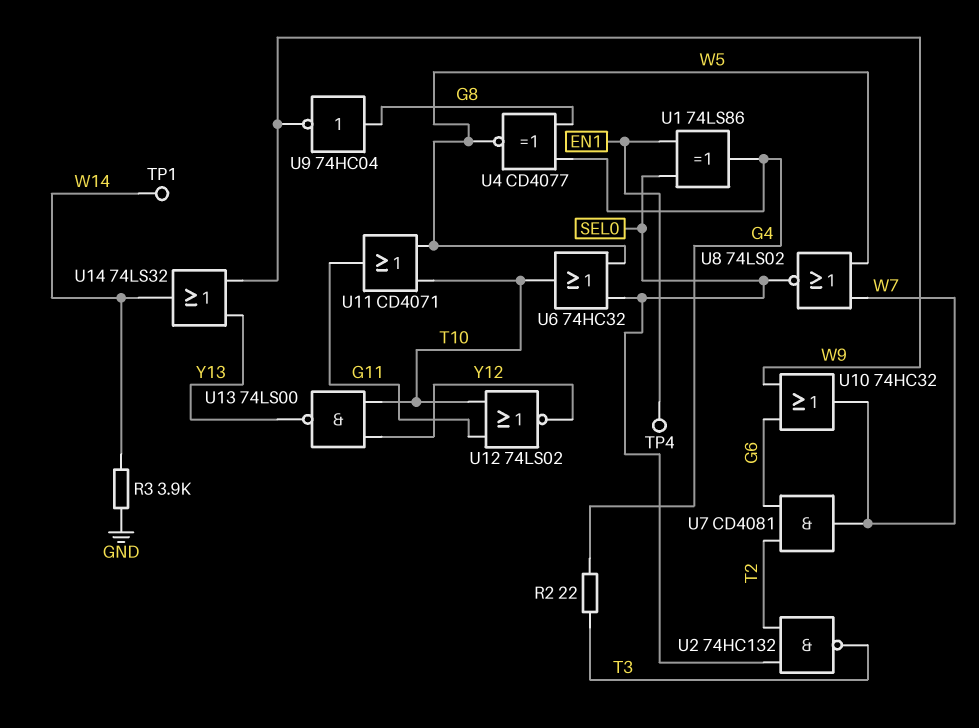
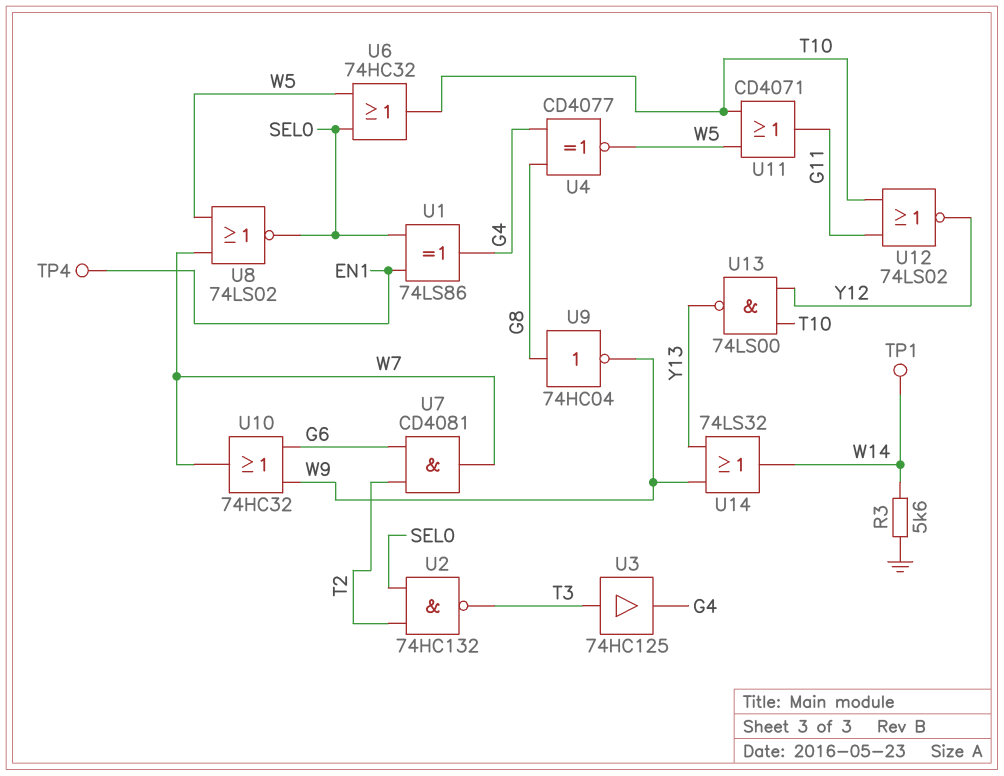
R2: 22 (G4, T3) -> none
R3: 3.9k (GND, W14) -> 5.6k (GND, W14)
U3: none -> buffer 74HC125 (in T3, out G4)

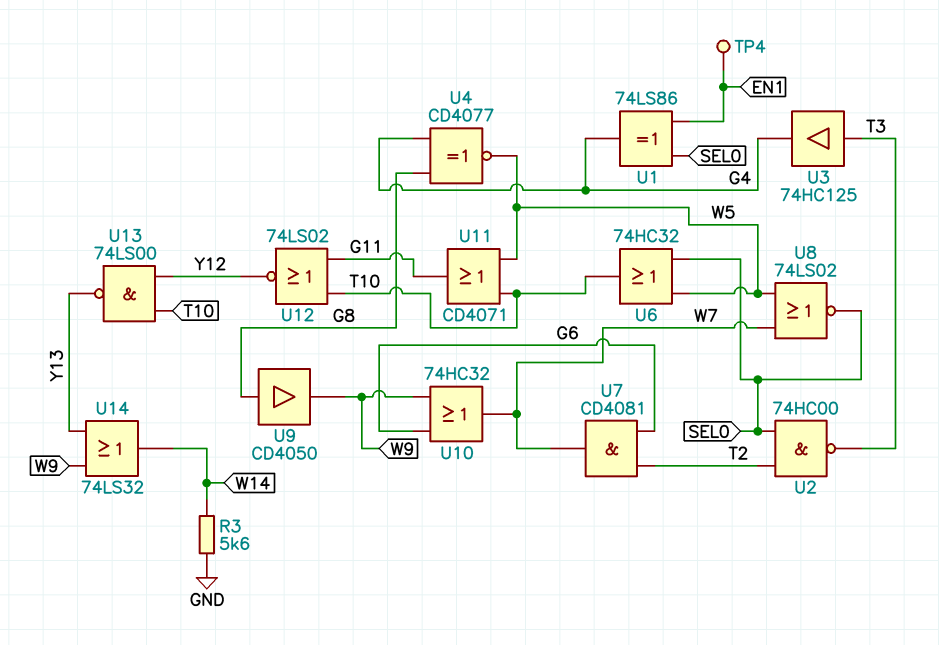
TP1: test point (W14) -> none
U2: NAND 74HC132 (in SEL0, in T2, out T3) -> NAND 74HC00 (in SEL0, in T2, out T3)
U9: NOT 74HC04 (in G8, out W9) -> buffer CD4050 (in G8, out W9)

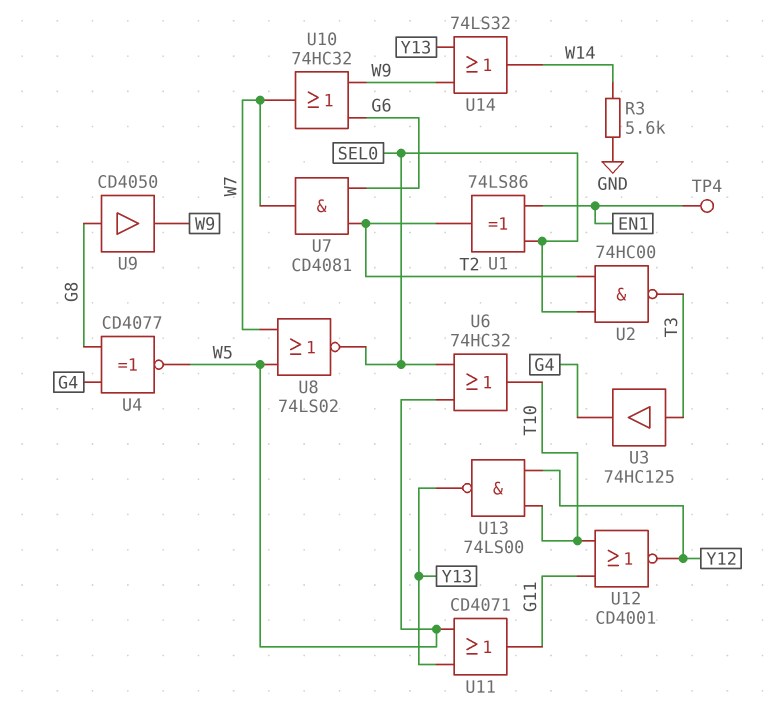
U1: XOR 74LS86 (in EN1, in SEL0, out G4) -> XOR 74LS86 (in EN1, in SEL0, out T2)
U11: OR CD4071 (in T10, in W5, out G11) -> OR CD4071 (in W5, in Y13, out G11)
U12: NOR 74LS02 (in G11, in T10, out Y12) -> NOR CD4001 (in G11, in T10, out Y12)

